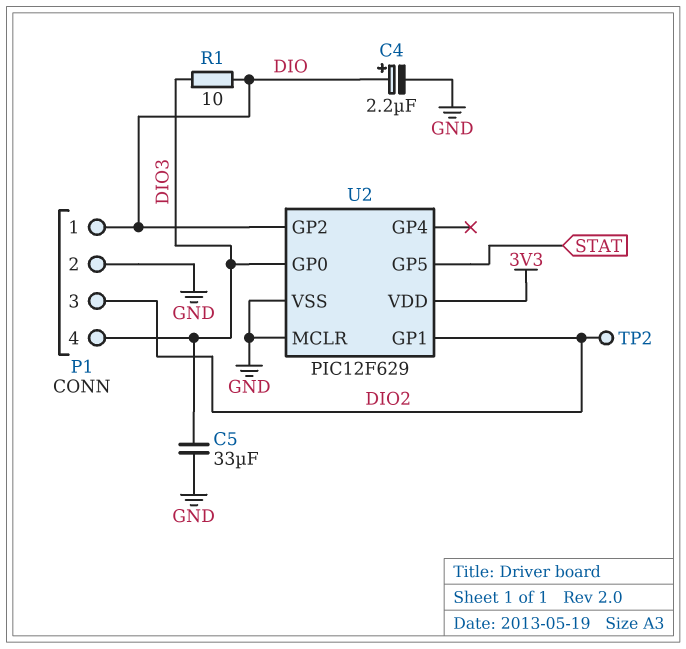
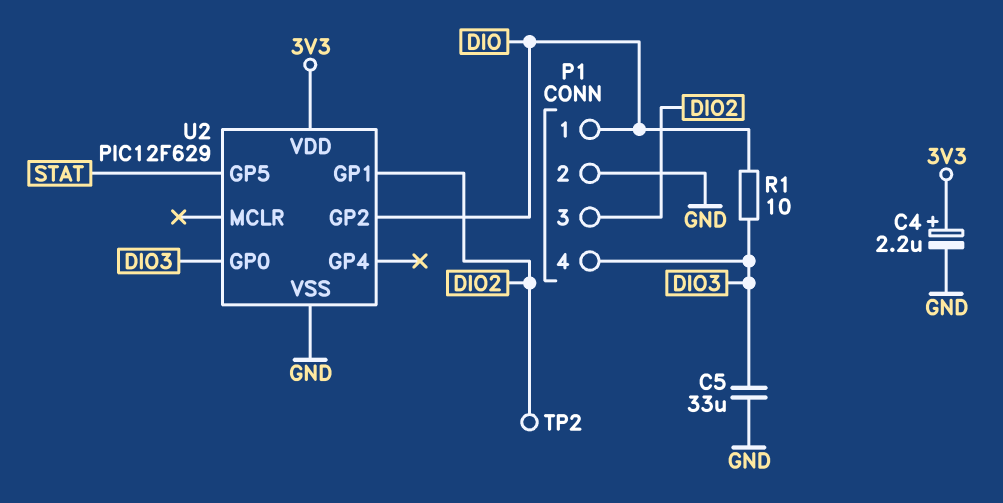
C4: 2.2uF (plus DIO, minus GND) -> 2.2uF (plus 3V3, minus GND)
U2 pin MCLR: GND -> none

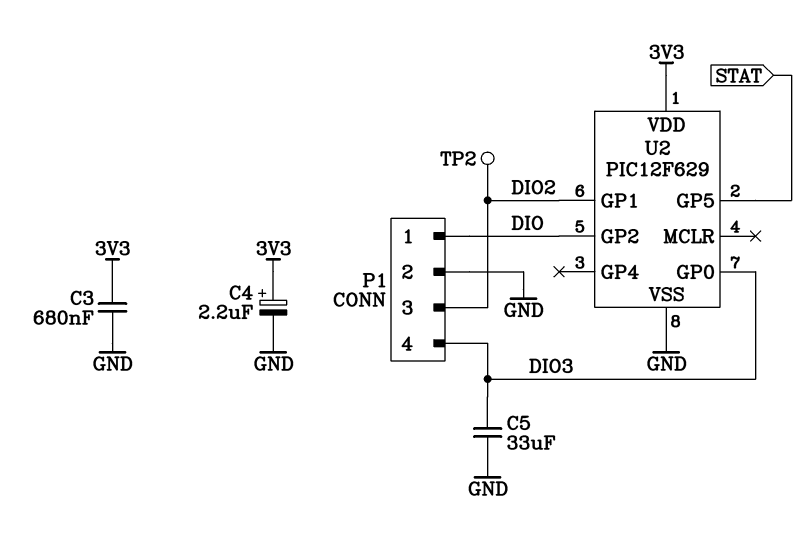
C3: none -> 680nF (3V3, GND)
R1: 10 (DIO, DIO3) -> none

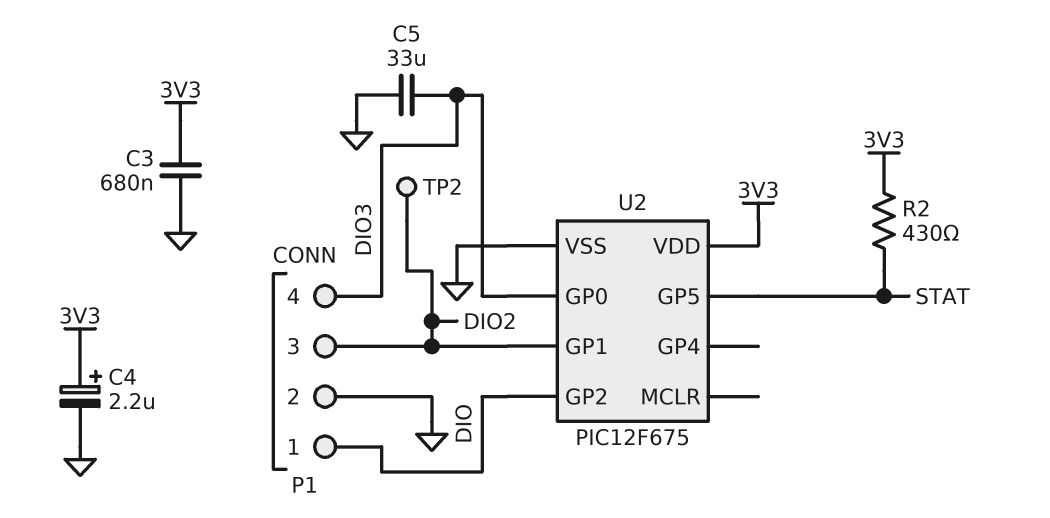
R2: none -> 430 (3V3, STAT)
U2: PIC12F629 -> PIC12F675

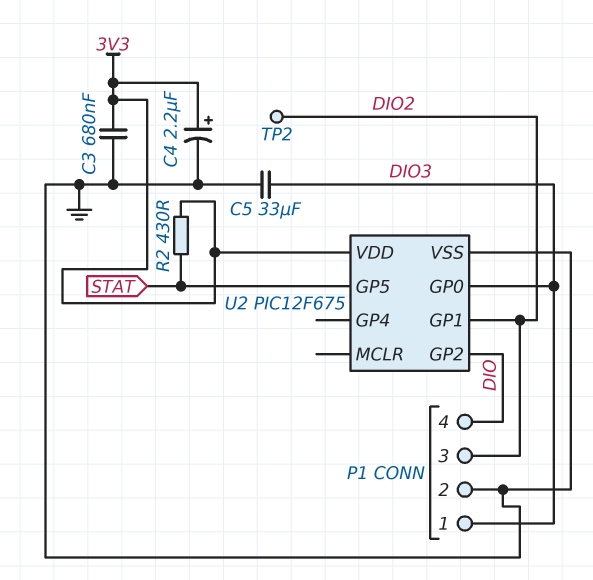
P1 pin 1: DIO -> DIO3
P1 pin 4: DIO3 -> DIO

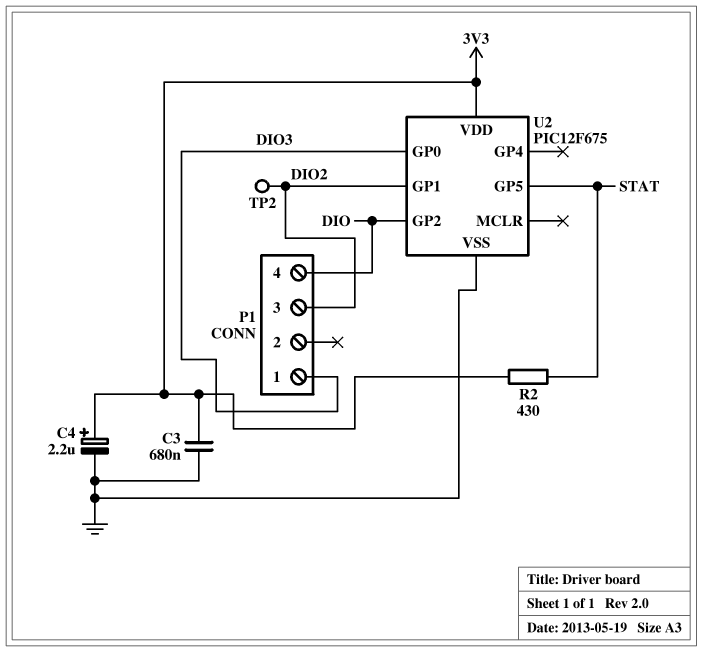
C5: 33uF (DIO3, GND) -> none
P1 pin 2: GND -> none

